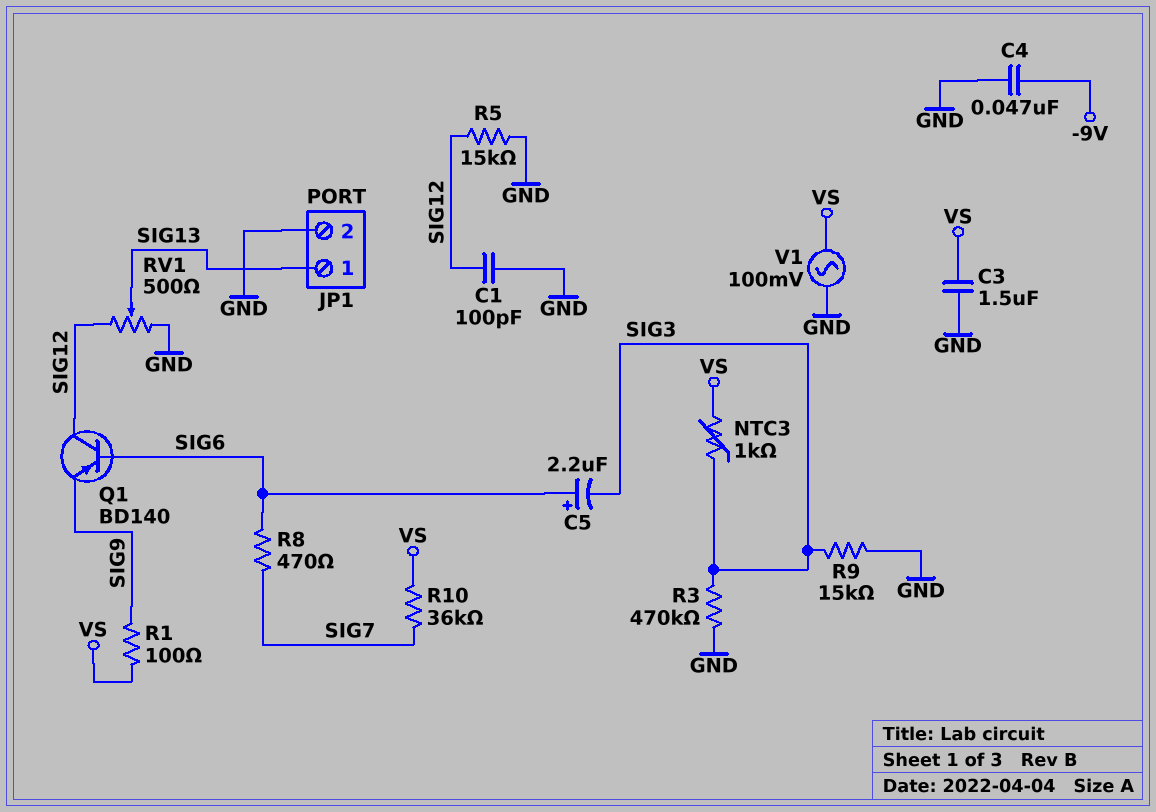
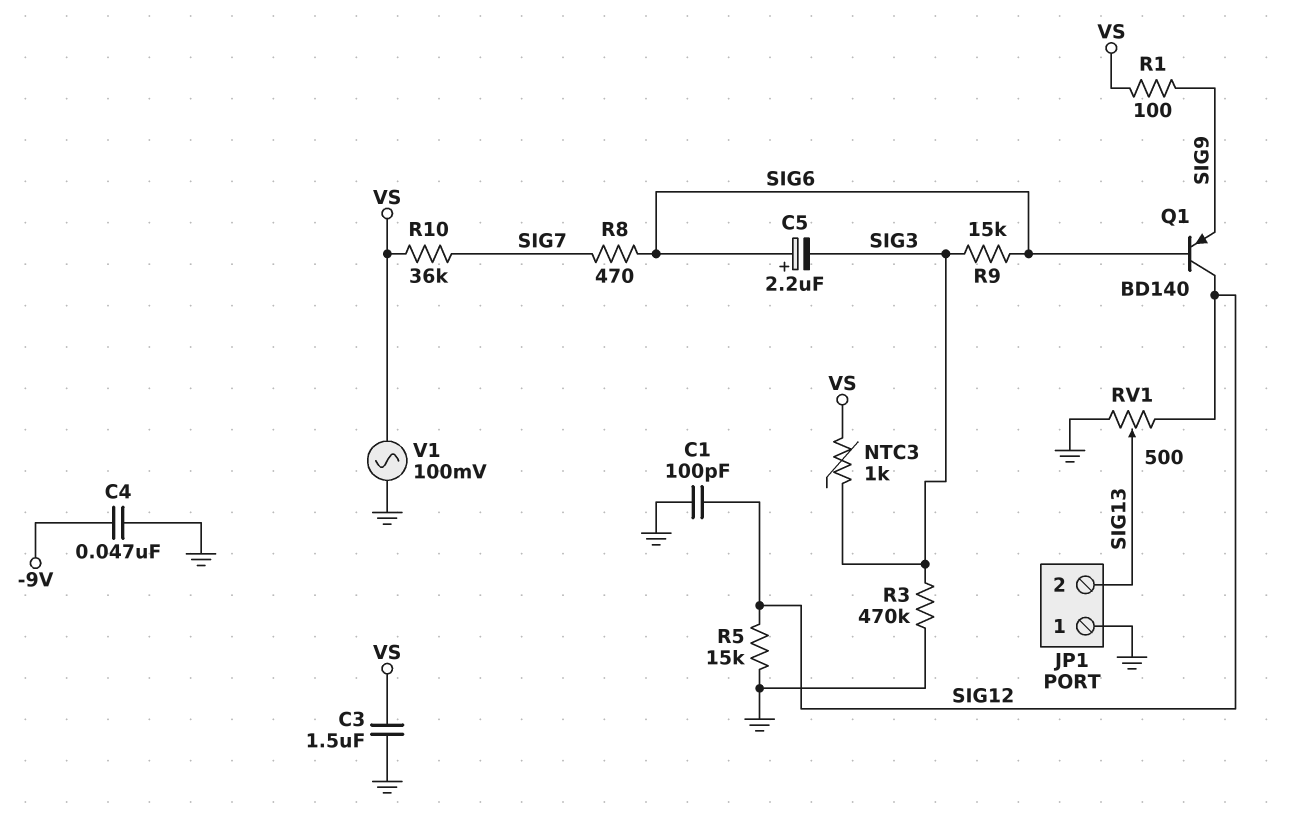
JP1 pin 1: SIG13 -> GND
JP1 pin 2: GND -> SIG13
R9: 15k (GND, SIG3) -> 15k (SIG3, SIG6)

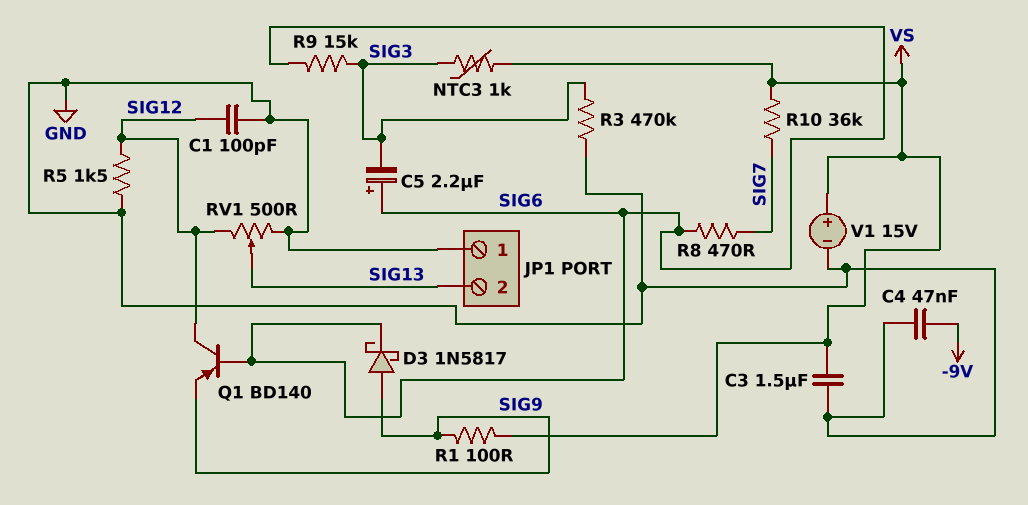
D3: none -> schottky 1N5817 (A SIG9, K SIG6)
R5: 15k (GND, SIG12) -> 1.5k (GND, SIG12)
V1: AC 100mV (GND, VS) -> 15V (plus VS, minus GND)

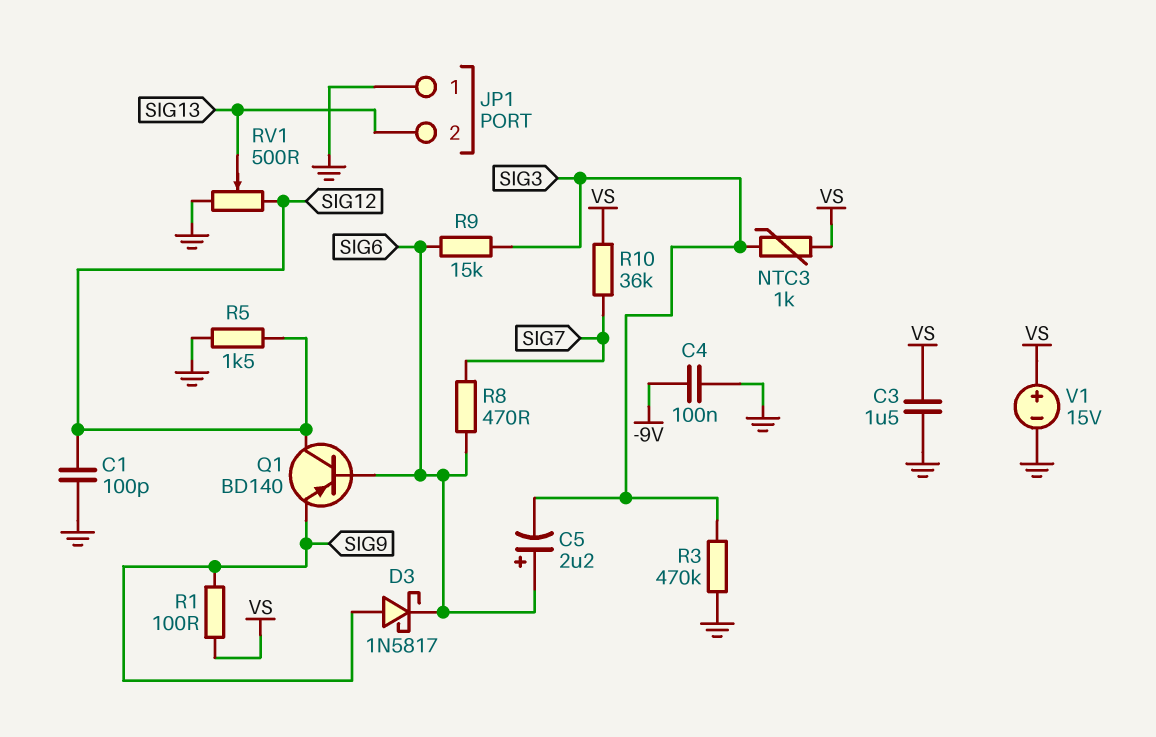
C4: 47nF (-9V, GND) -> 100nF (-9V, GND)

